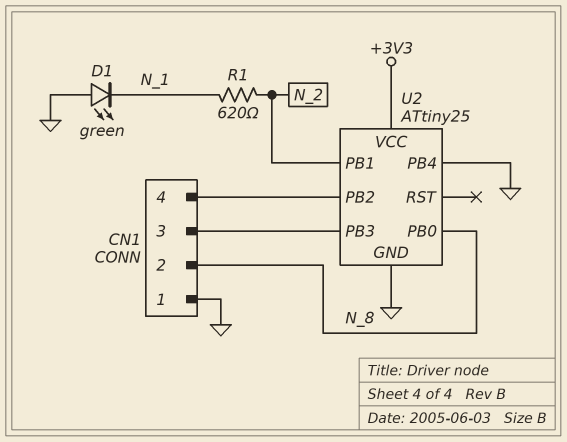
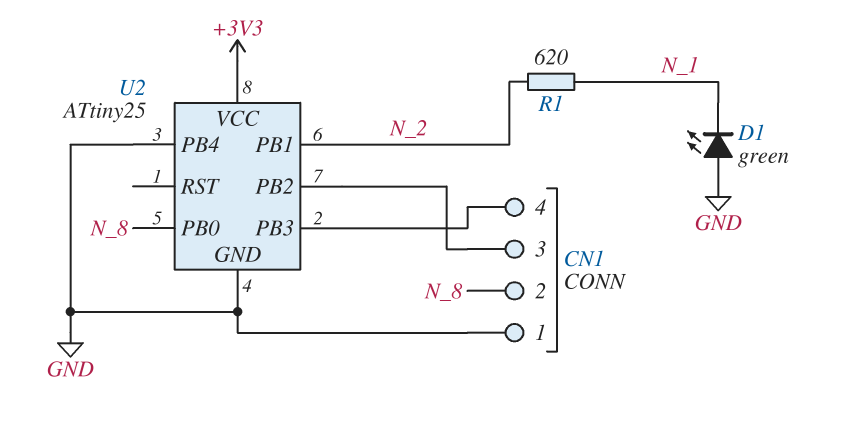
U2 pin PB2: CN1/4 -> CN1/3
U2 pin PB3: CN1/3 -> CN1/4

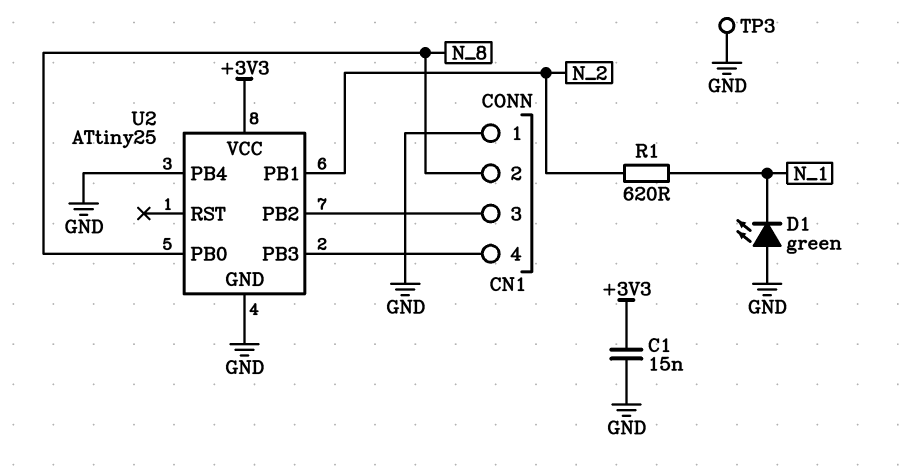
C1: none -> 15nF (+3V3, GND)
TP3: none -> test point (GND)

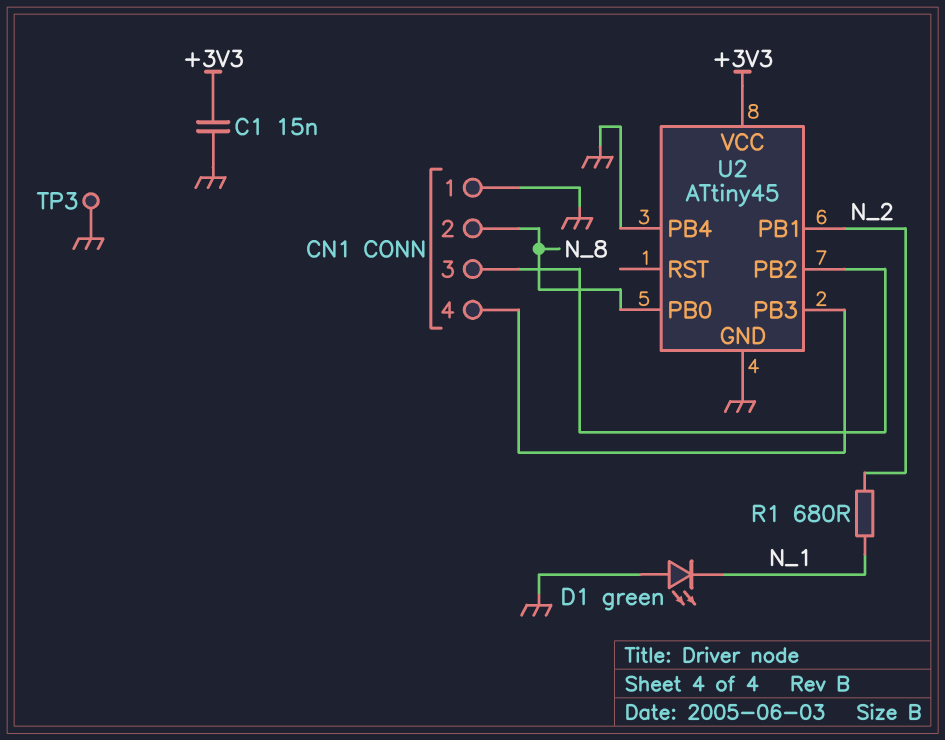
R1: 620 (N_1, N_2) -> 680 (N_1, N_2)
U2: ATtiny25 -> ATtiny45

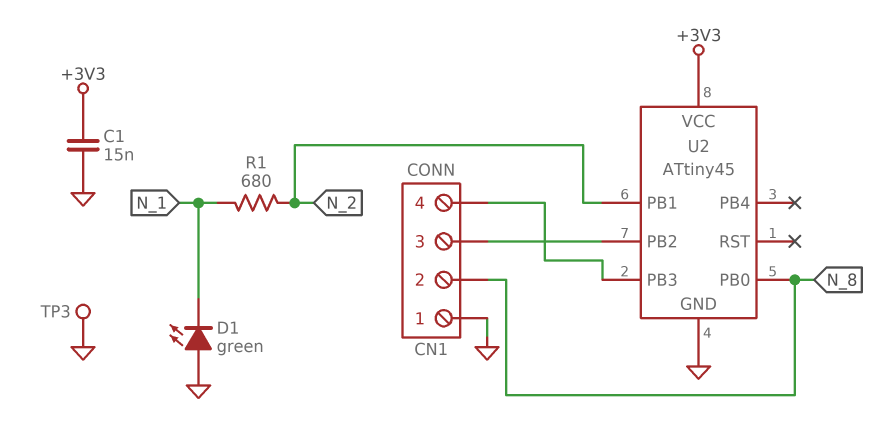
U2 pin PB4: GND -> none

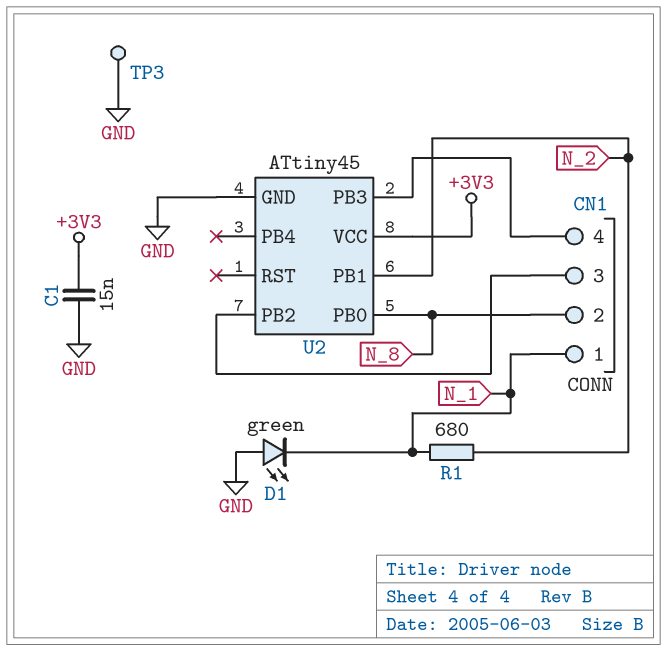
CN1 pin 1: GND -> N_1

